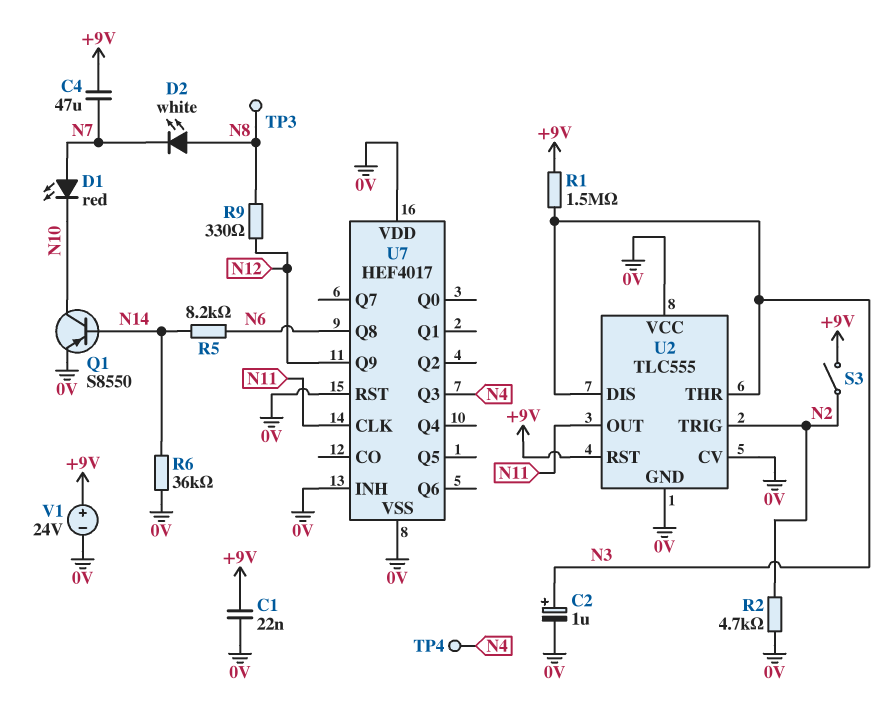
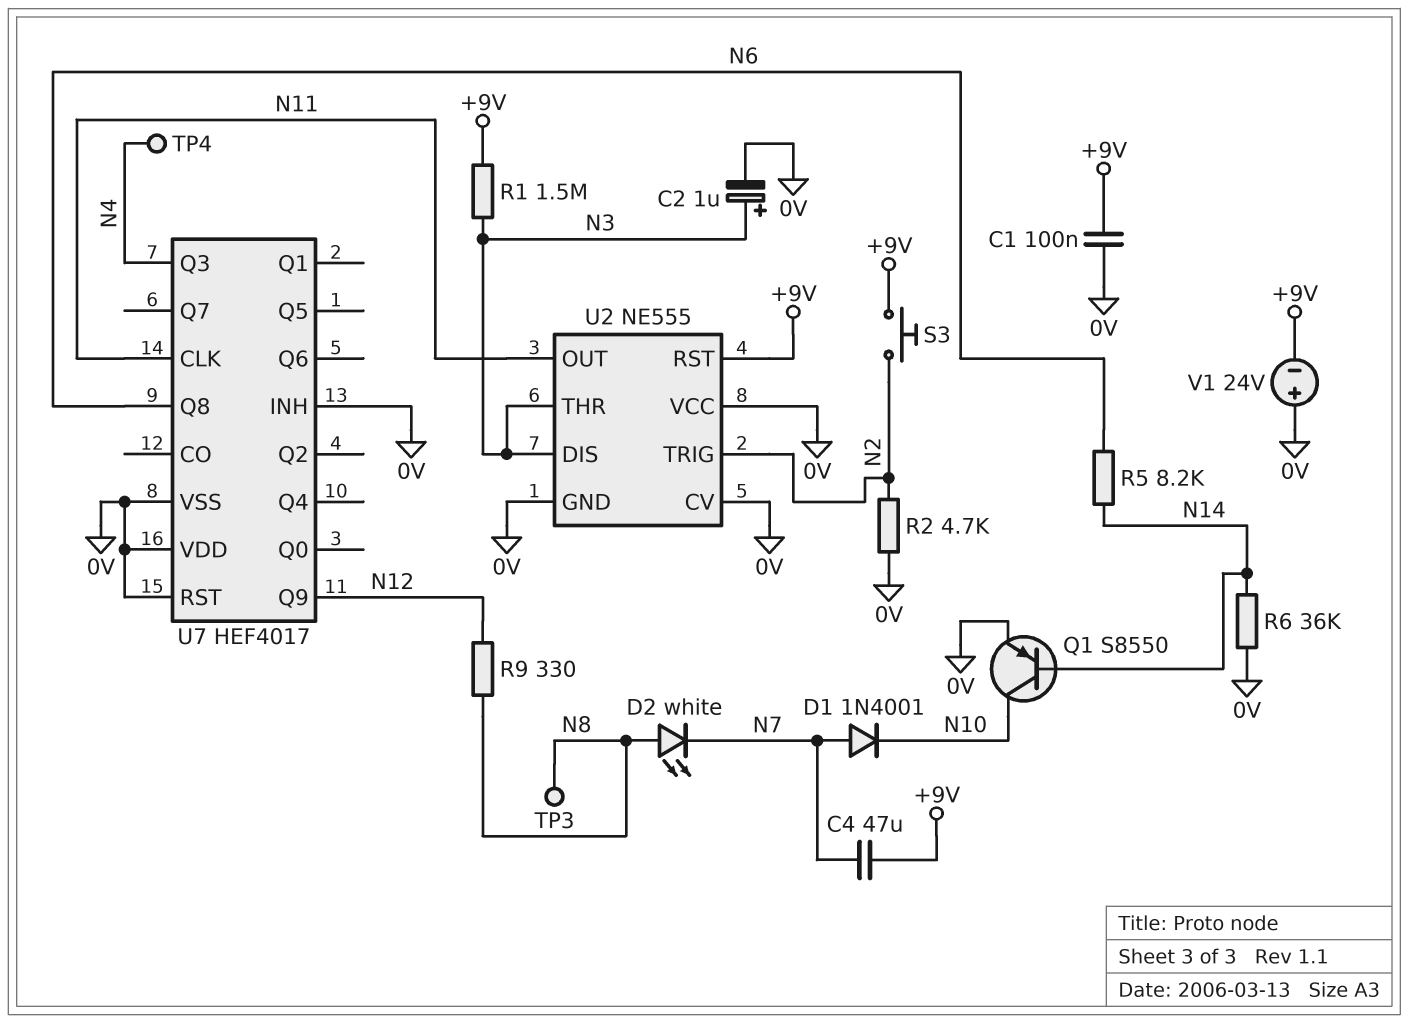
C1: 22nF (+9V, 0V) -> 100nF (+9V, 0V)
D1: LED red (A N7, K N10) -> diode 1N4001 (A N7, K N10)
S3: switch (+9V, N2) -> button (+9V, N2)
U2: TLC555 -> NE555
V1: 24V (plus +9V, minus 0V) -> 24V (plus 0V, minus +9V)

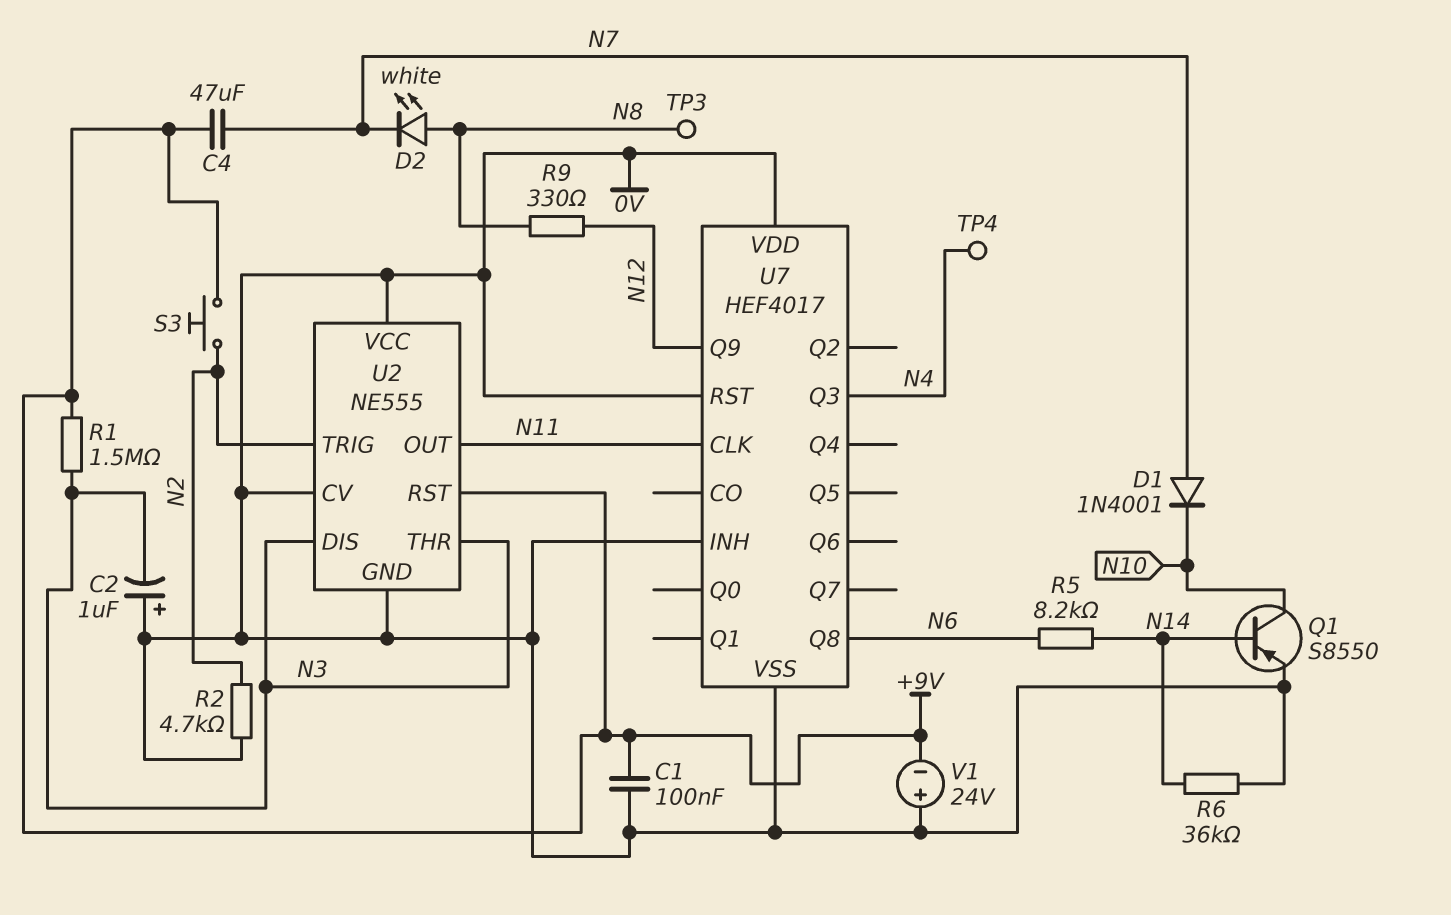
C2: 1uF (plus N3, minus 0V) -> 1uF (plus 0V, minus N3)

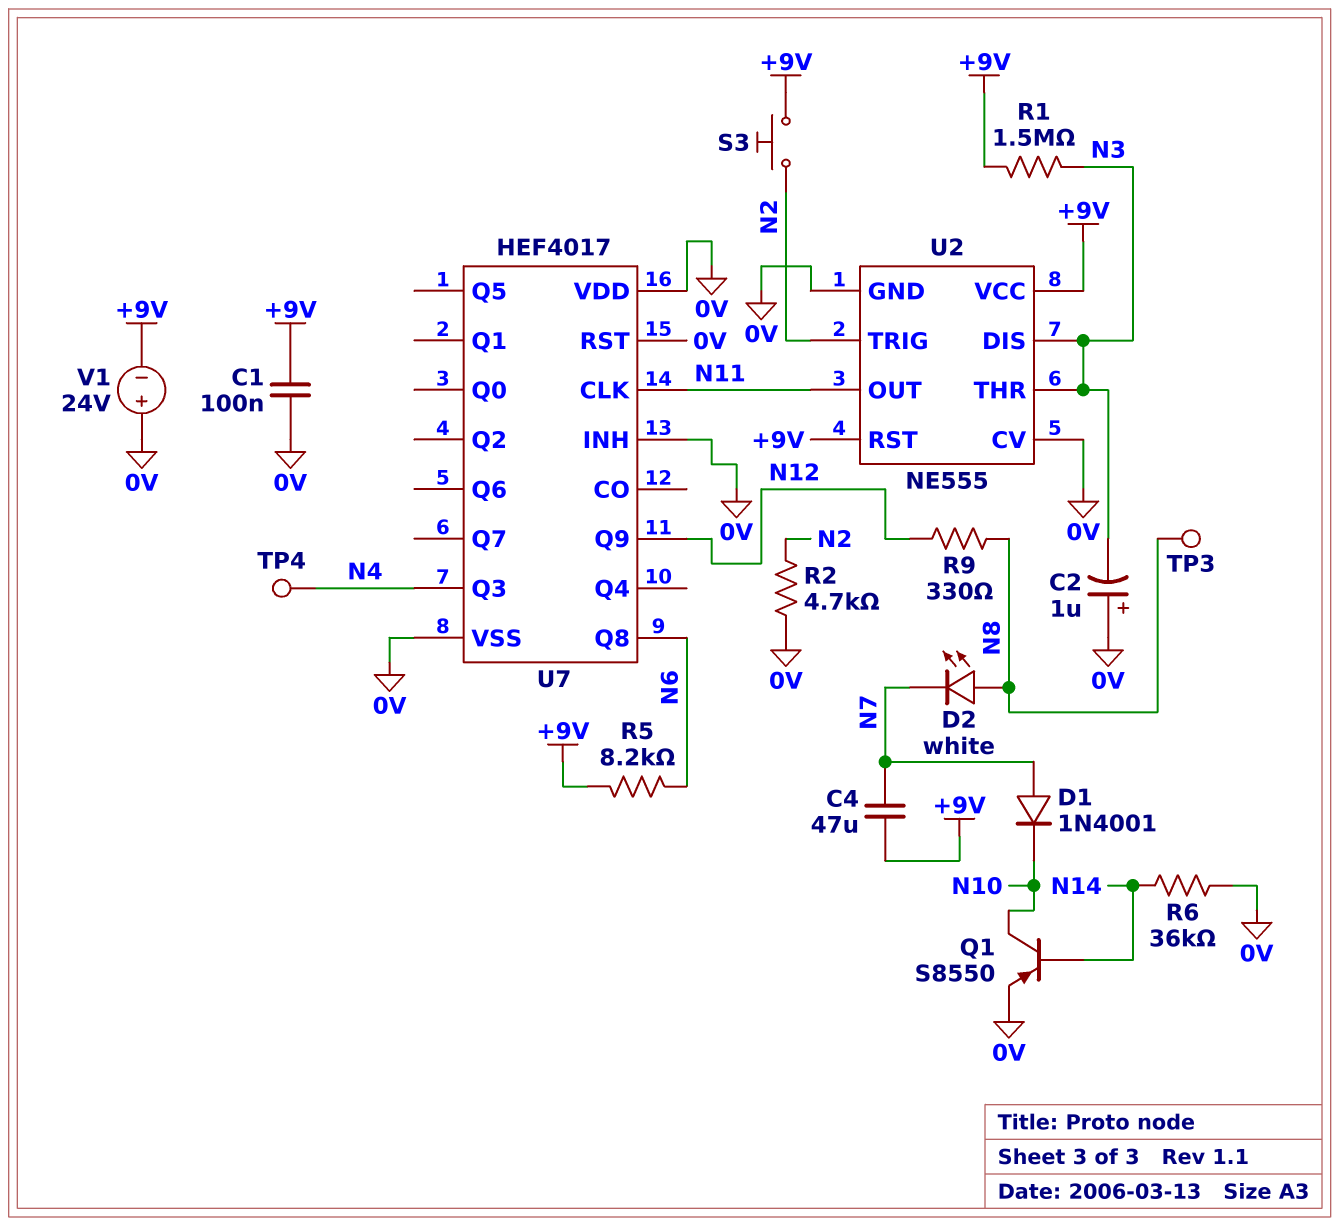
R5: 8.2k (N6, N14) -> 8.2k (+9V, N6)
U2 pin VCC: 0V -> +9V

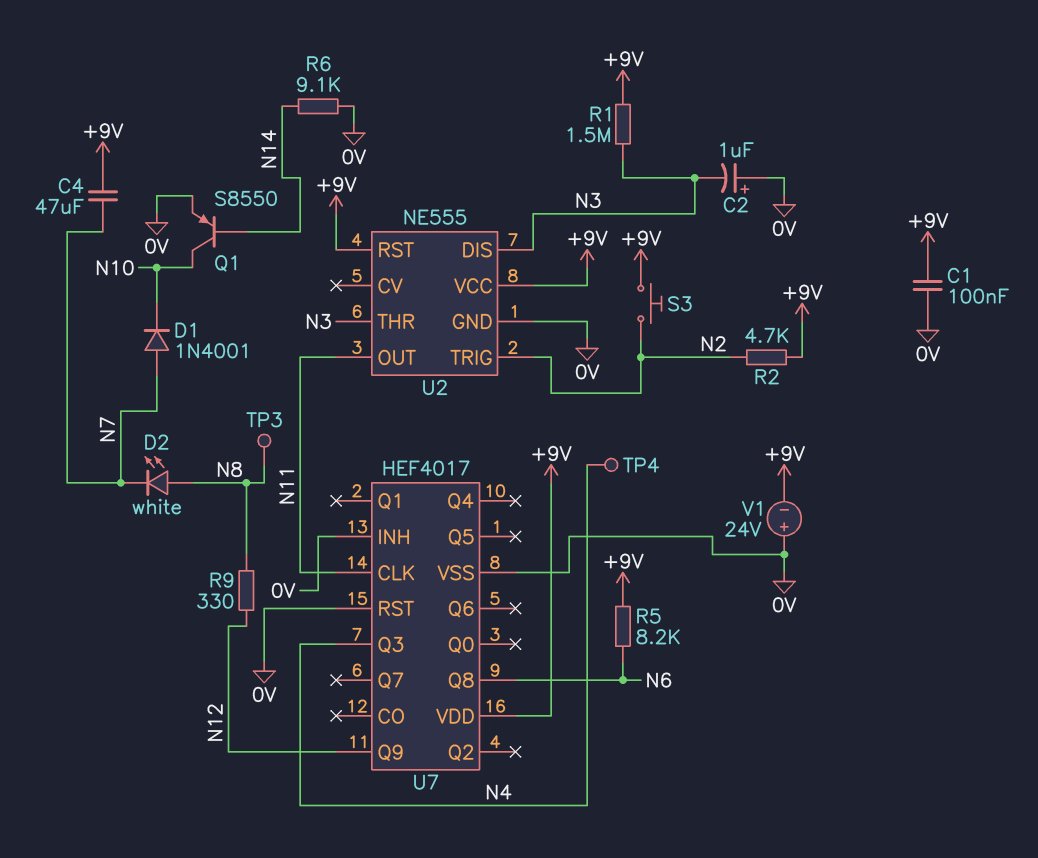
R2: 4.7k (0V, N2) -> 4.7k (+9V, N2)
R6: 36k (0V, N14) -> 9.1k (0V, N14)
U2 pin CV: 0V -> none
U7 pin VDD: 0V -> +9V

